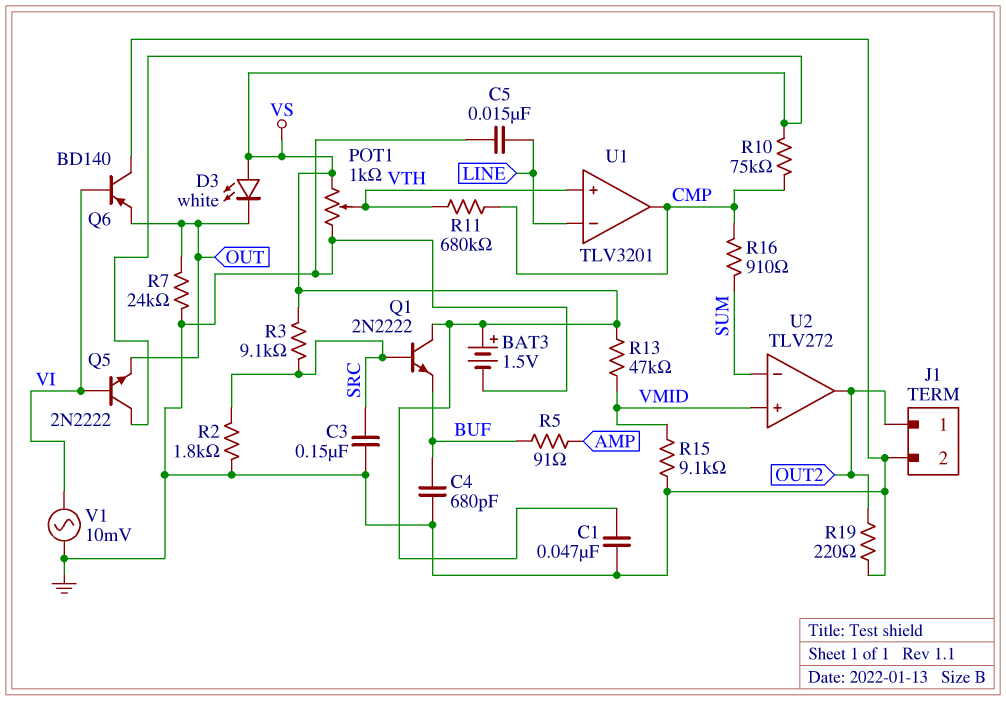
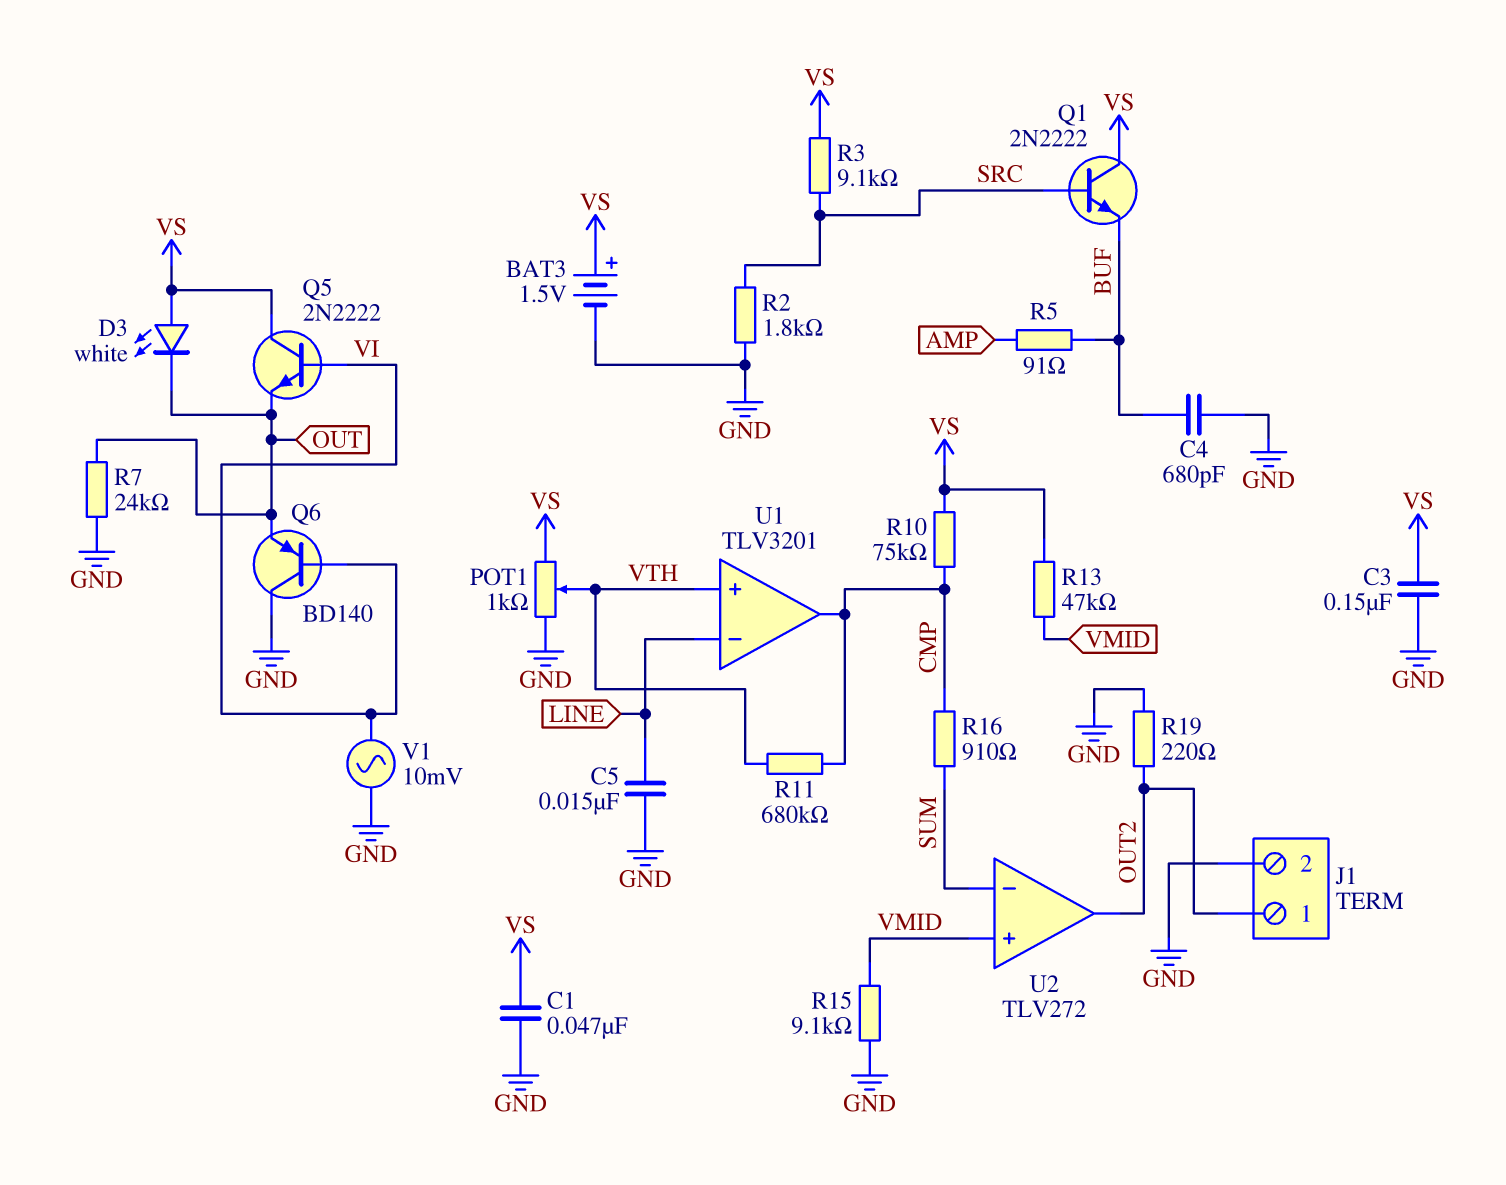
C3: 150nF (GND, SRC) -> 150nF (GND, VS)

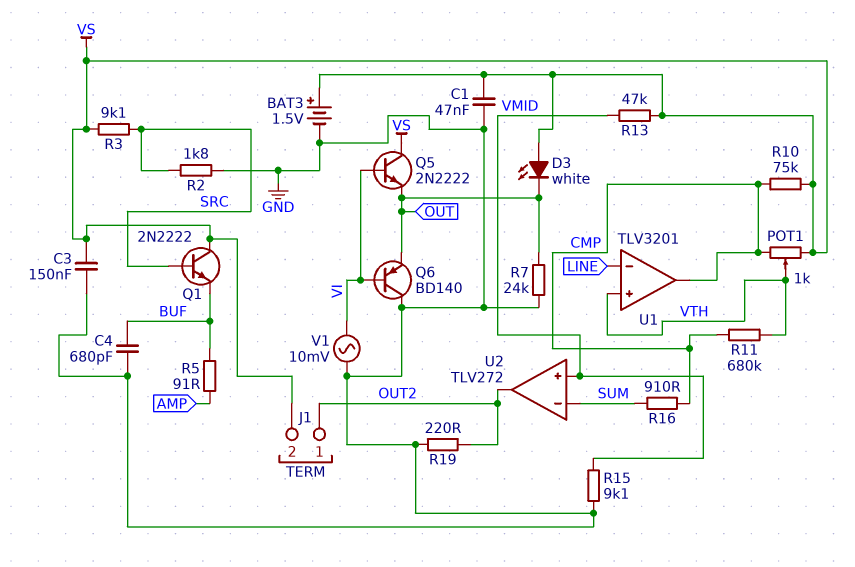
C5: 15nF (GND, LINE) -> none
J1 pin 2: GND -> VS
POT1: 1k (GND, VS, wiper VTH) -> 1k (CMP, VS, wiper VTH)

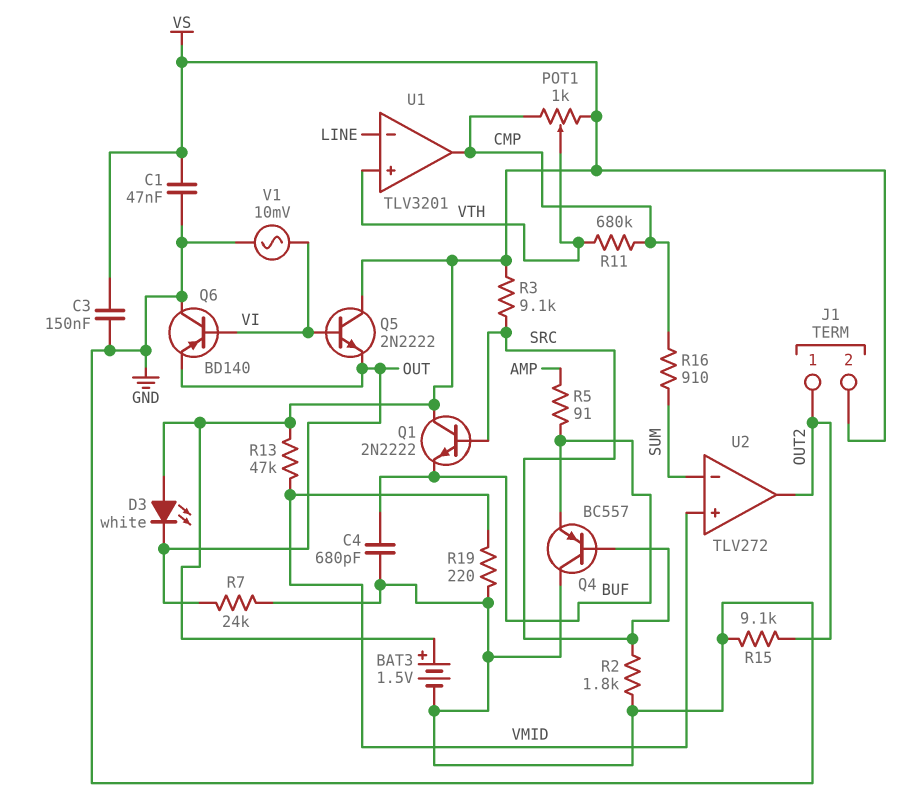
Q4: none -> PNP BC557 (B SRC, C GND, E BUF)
R10: 75k (CMP, VS) -> none
R15: 9.1k (GND, VMID) -> 9.1k (GND, OUT2)
R19: 220 (GND, OUT2) -> 220 (GND, VMID)

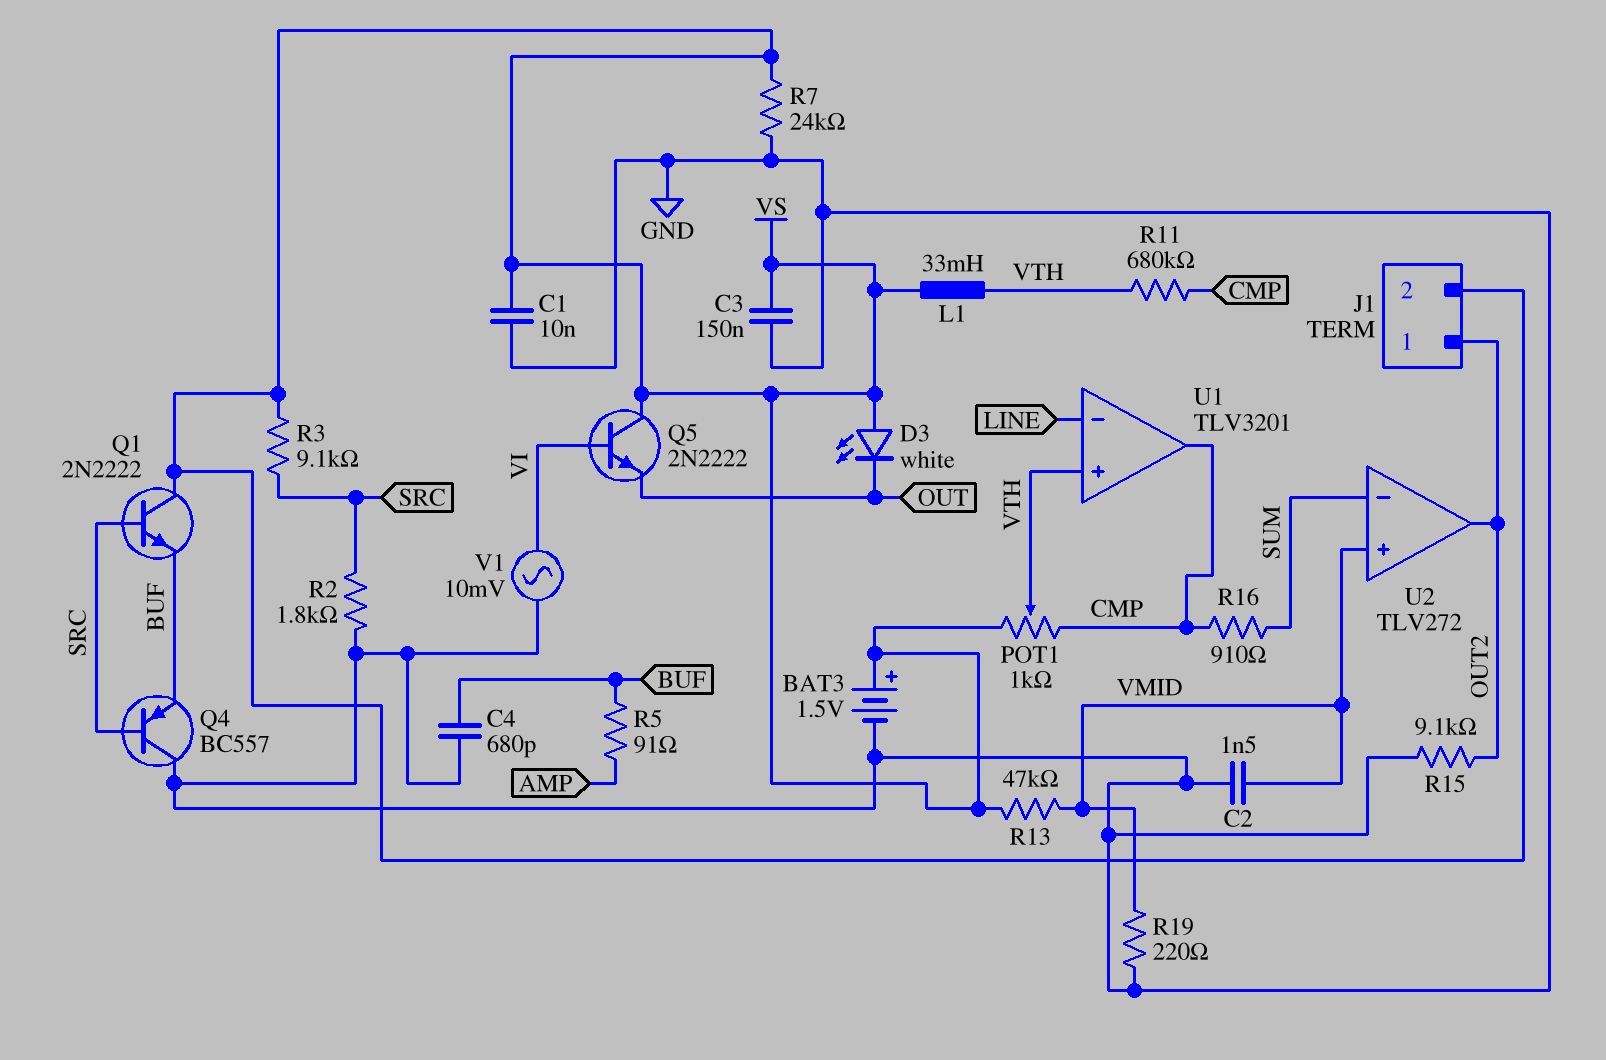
C1: 47nF (GND, VS) -> 10nF (GND, VS)
C2: none -> 1.5nF (GND, VMID)
L1: none -> 33mH (VS, VTH)
Q6: PNP BD140 (B VI, C GND, E OUT) -> none
R7: 24k (GND, OUT) -> 24k (GND, VS)

